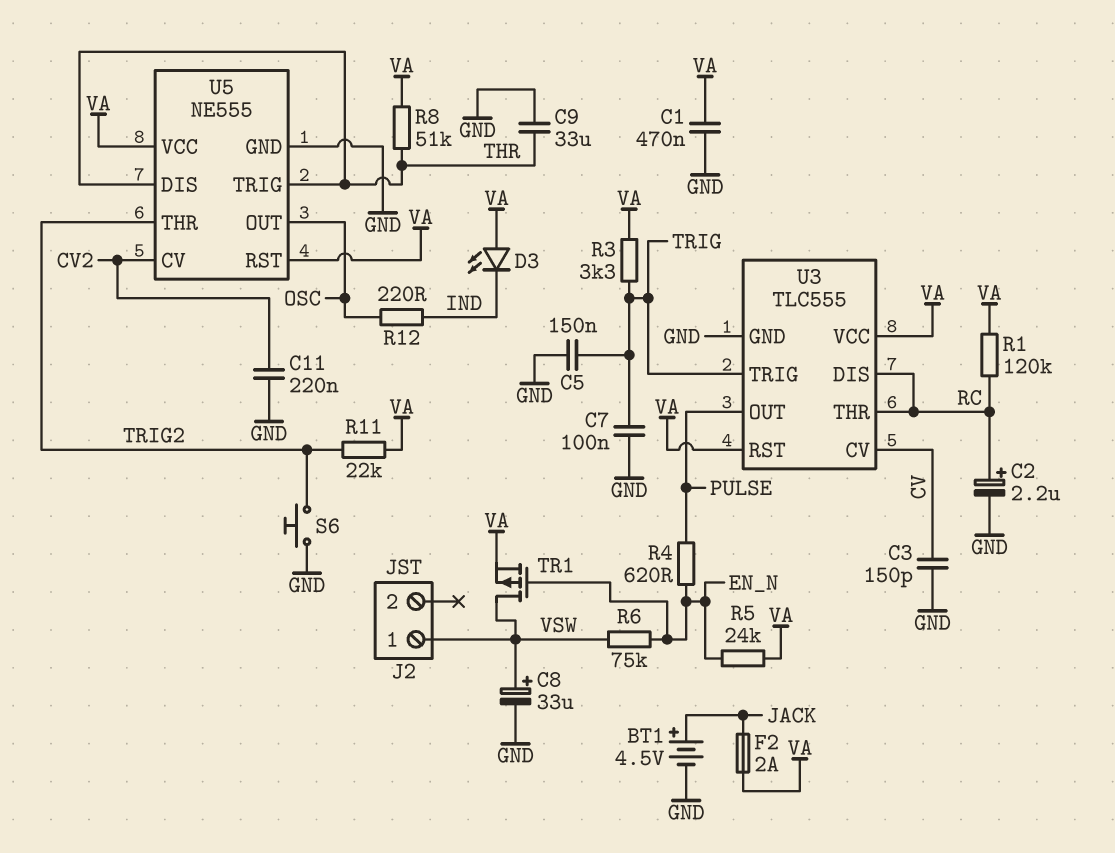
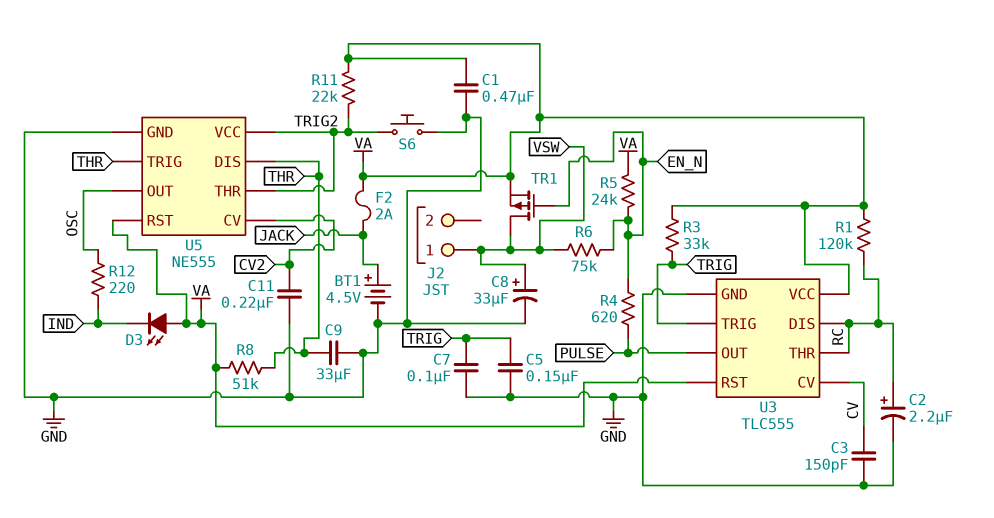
R3: 3.3k (TRIG, VA) -> 33k (TRIG, VA)
U5 pin VCC: VA -> TRIG2

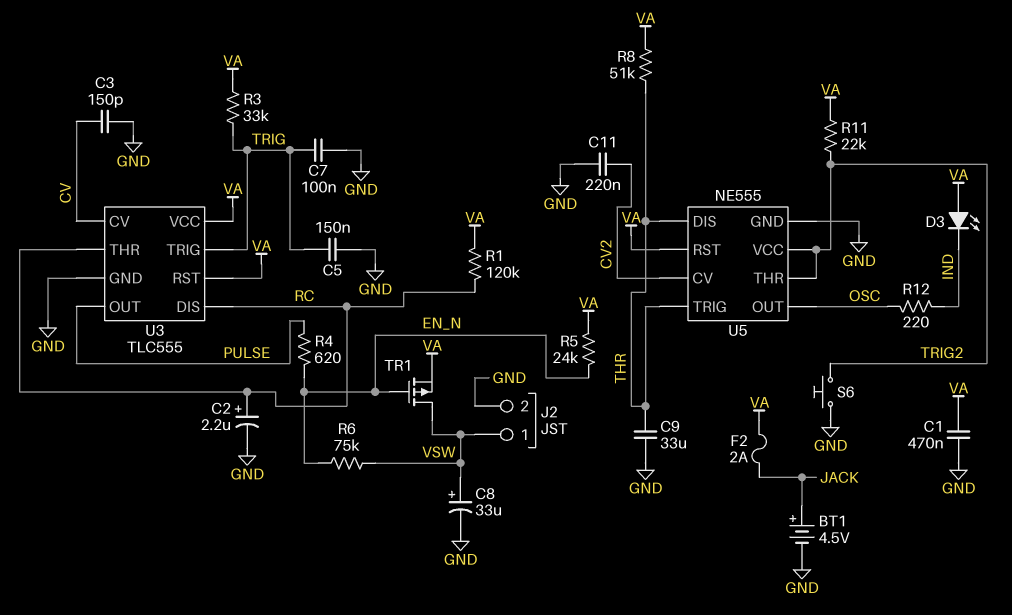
J2 pin 2: none -> GND

